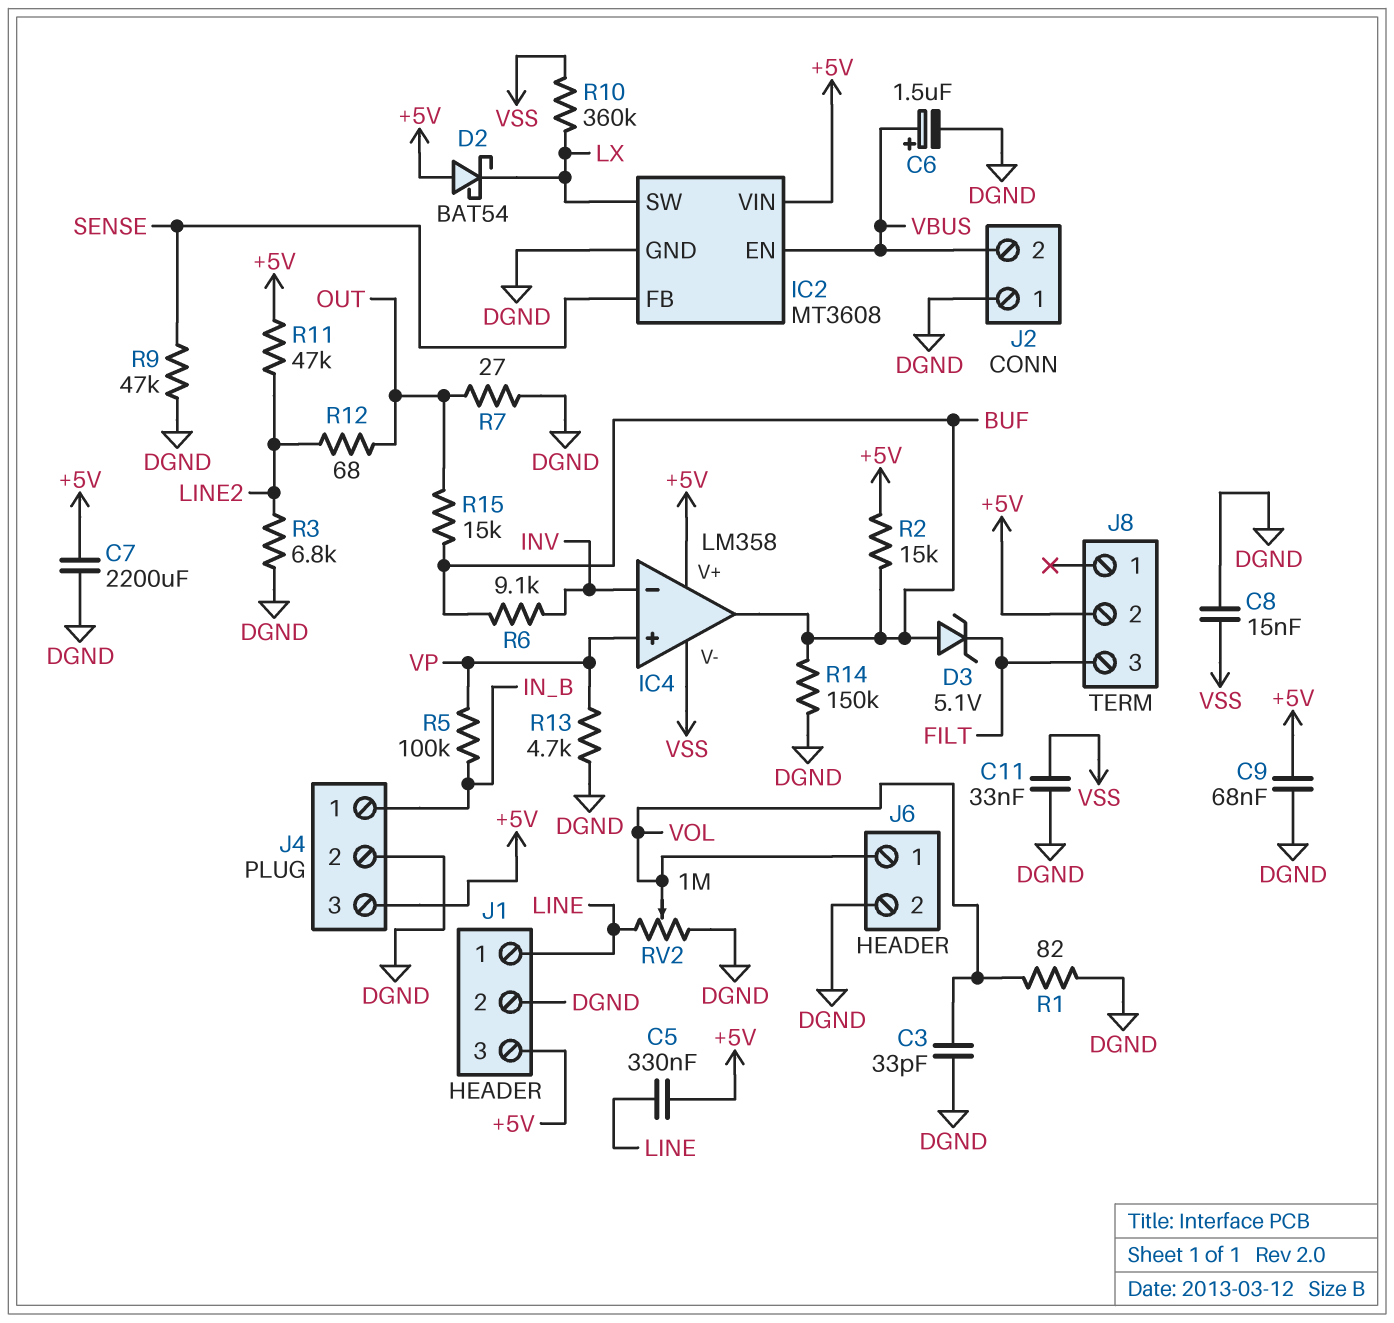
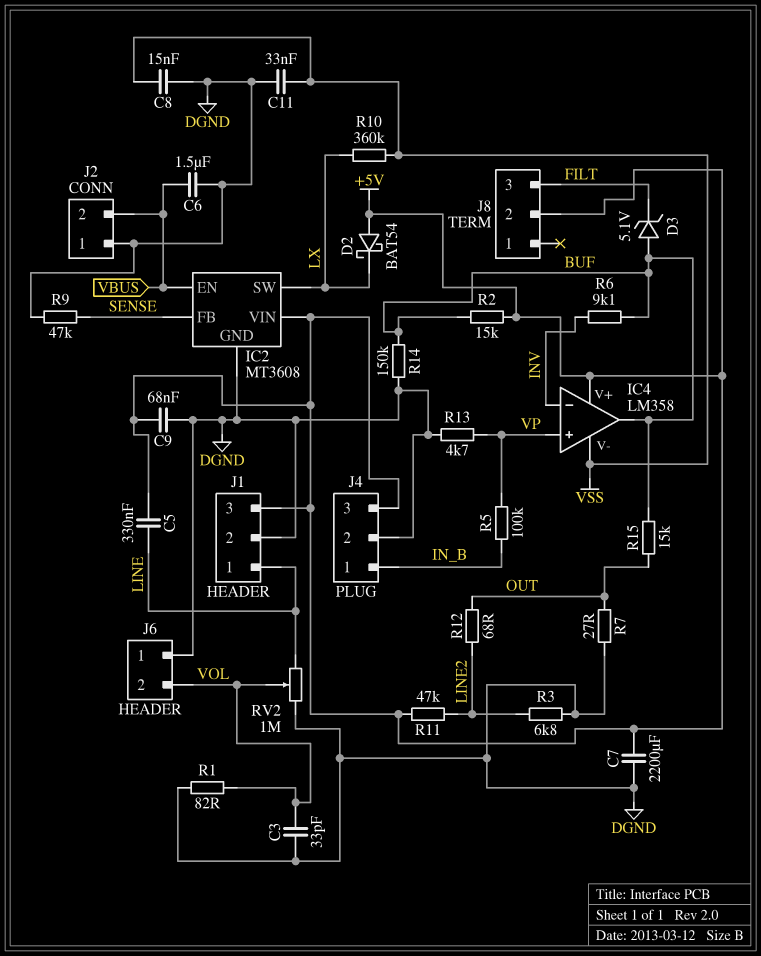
C6: 1.5uF (plus VBUS, minus DGND) -> 1.5uF (DGND, VBUS)
J6 pin 1: VOL -> DGND
J6 pin 2: DGND -> VOL

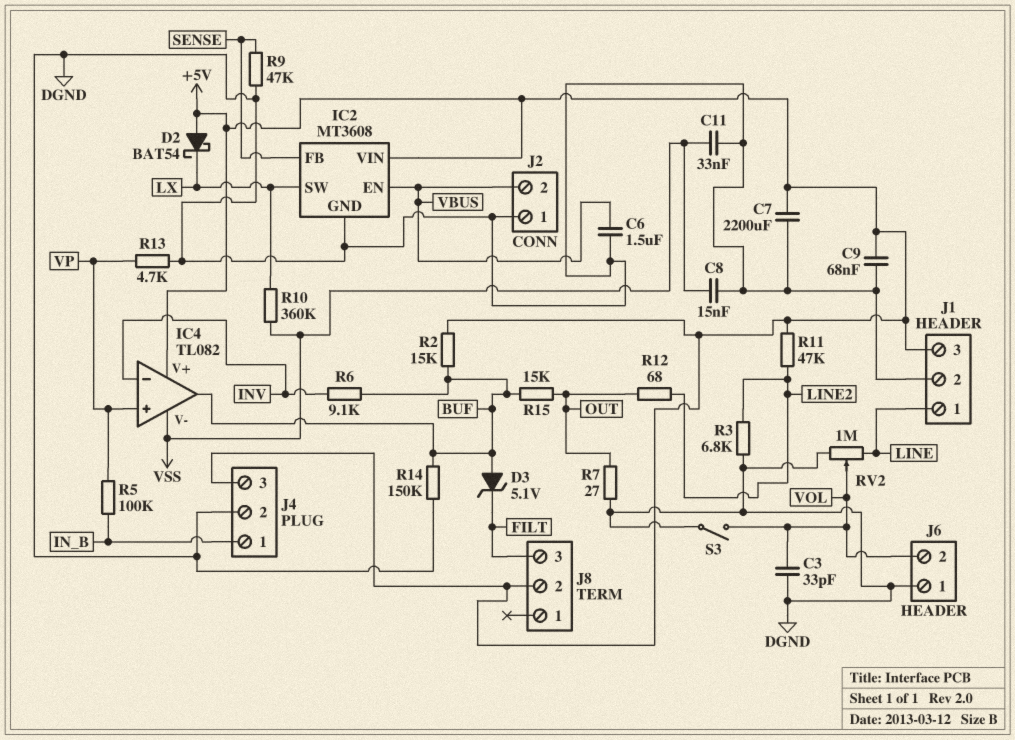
C5: 330nF (+5V, LINE) -> none
IC4: LM358 -> TL082
R1: 82 (DGND, VOL) -> none
S3: none -> switch (DGND, VOL)

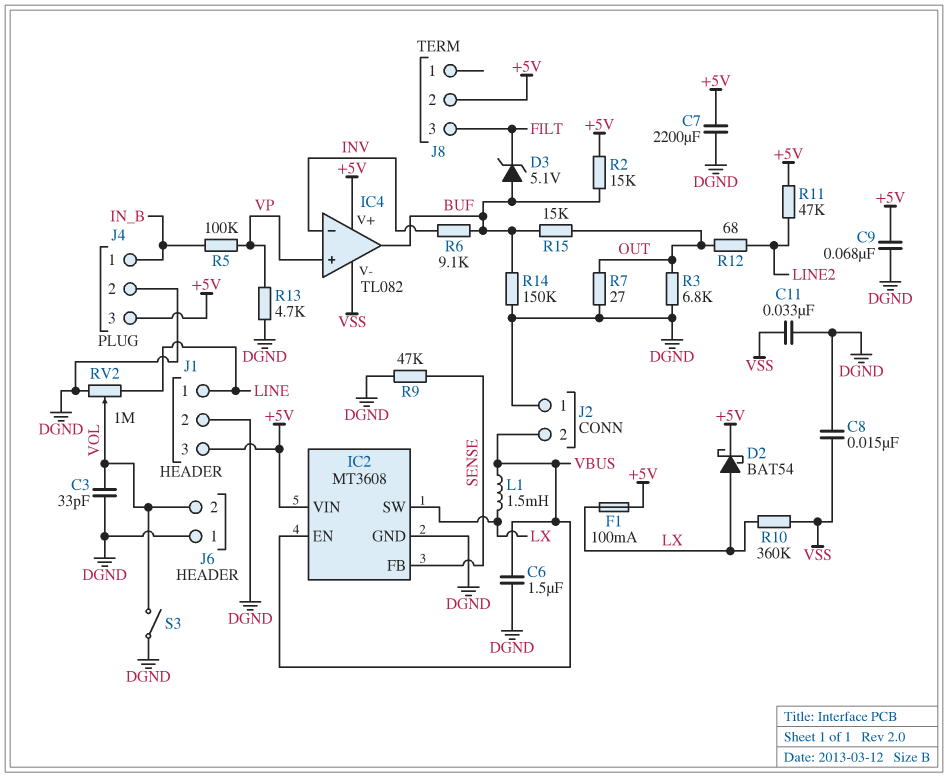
D2: schottky BAT54 (A +5V, K LX) -> schottky BAT54 (A LX, K +5V)
F1: none -> 100mA (+5V, LX)
L1: none -> 1.5mH (LX, VBUS)
R3: 6.8k (DGND, LINE2) -> 6.8k (DGND, OUT)

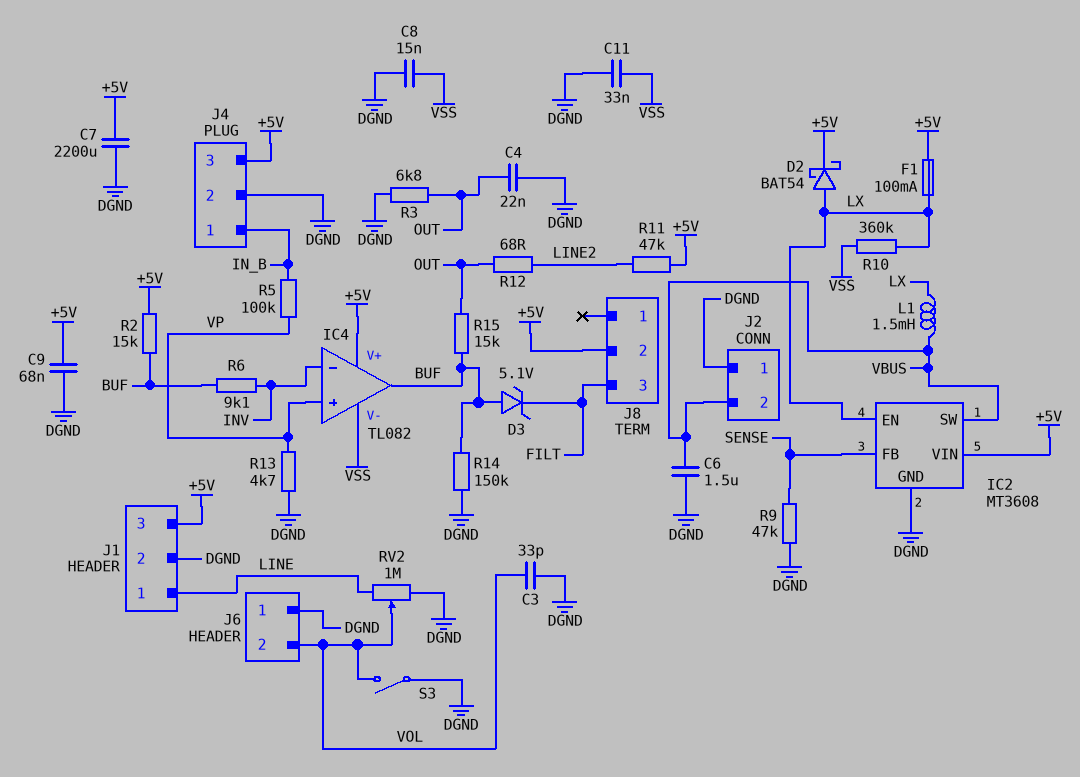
C4: none -> 22nF (DGND, OUT)
IC2 pin EN: VBUS -> LX
IC2 pin SW: LX -> VBUS
R7: 27 (DGND, OUT) -> none

